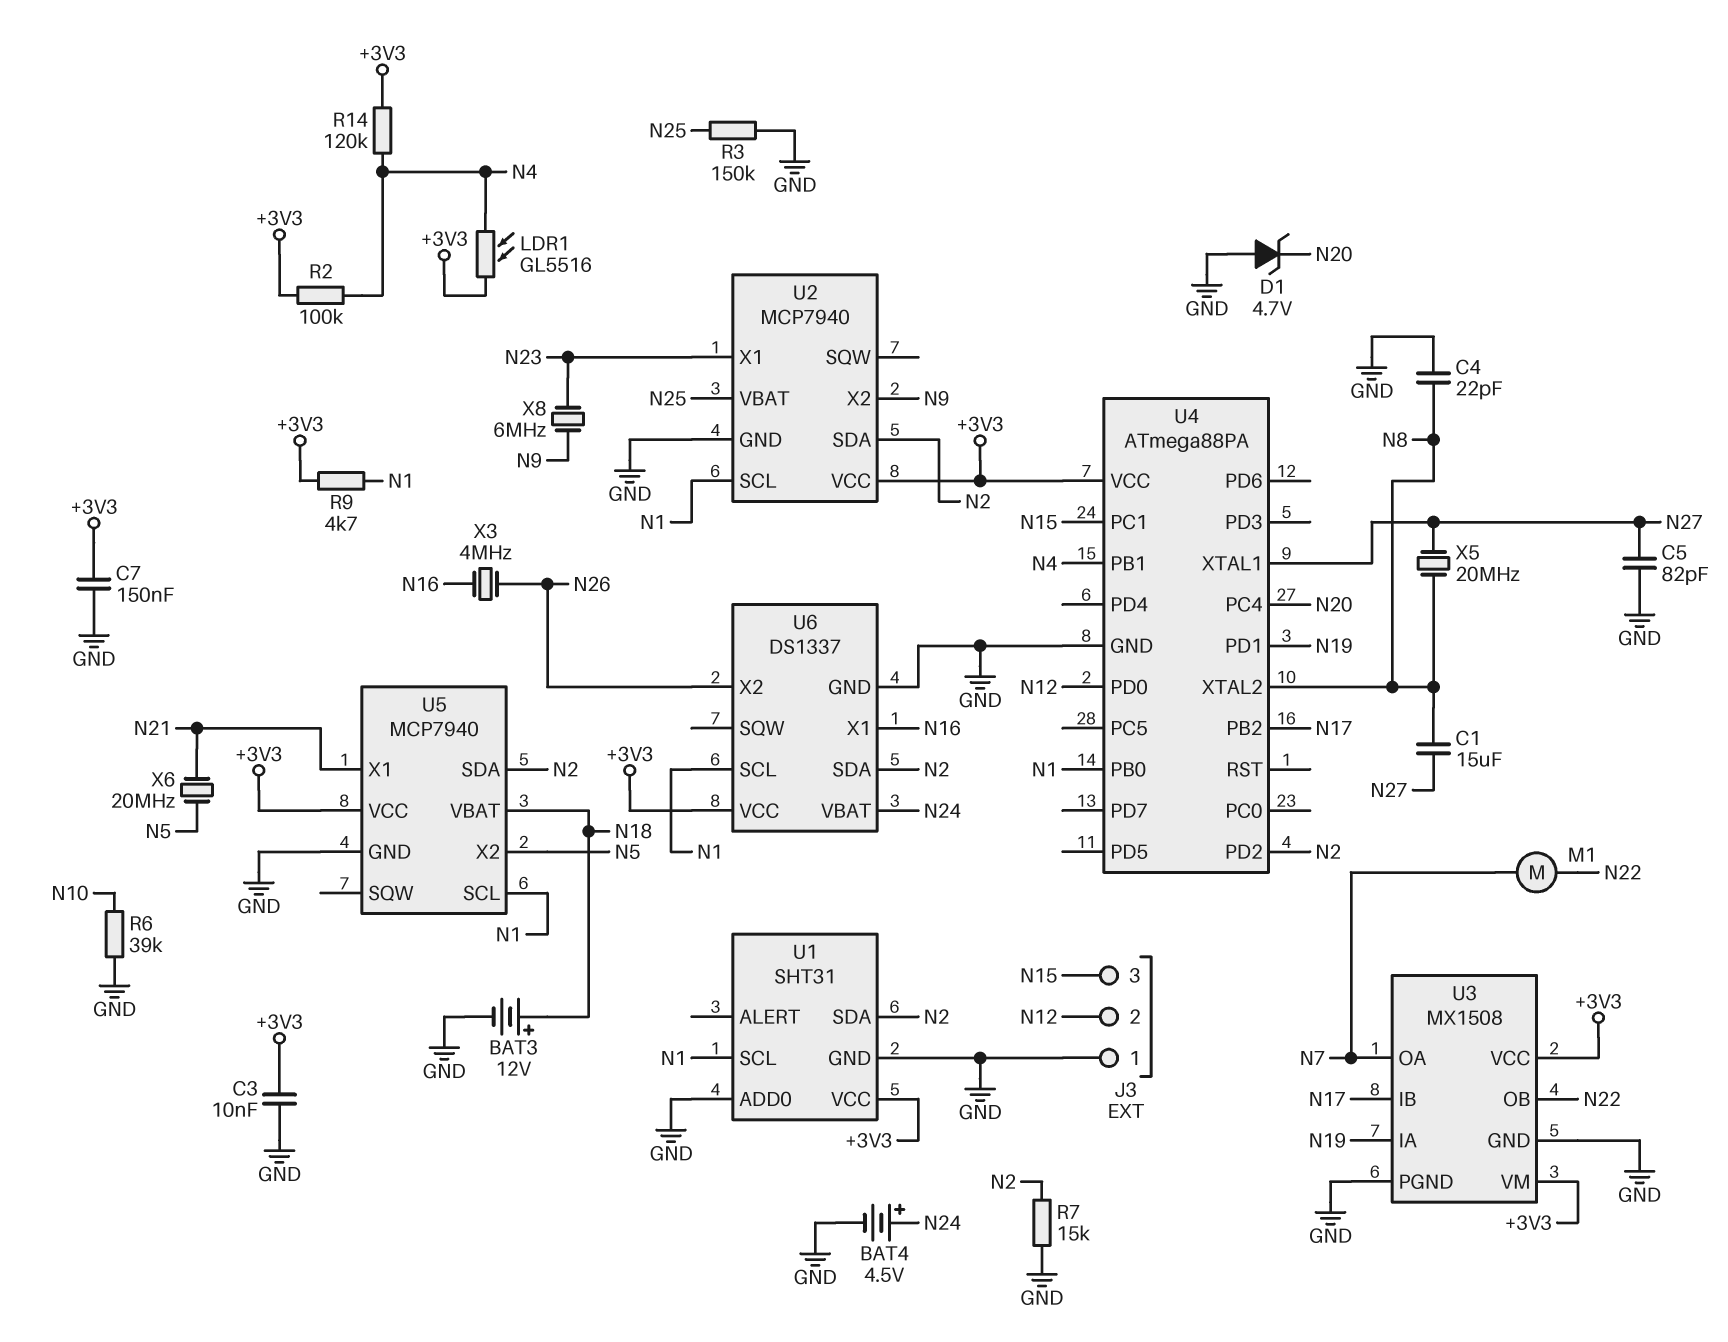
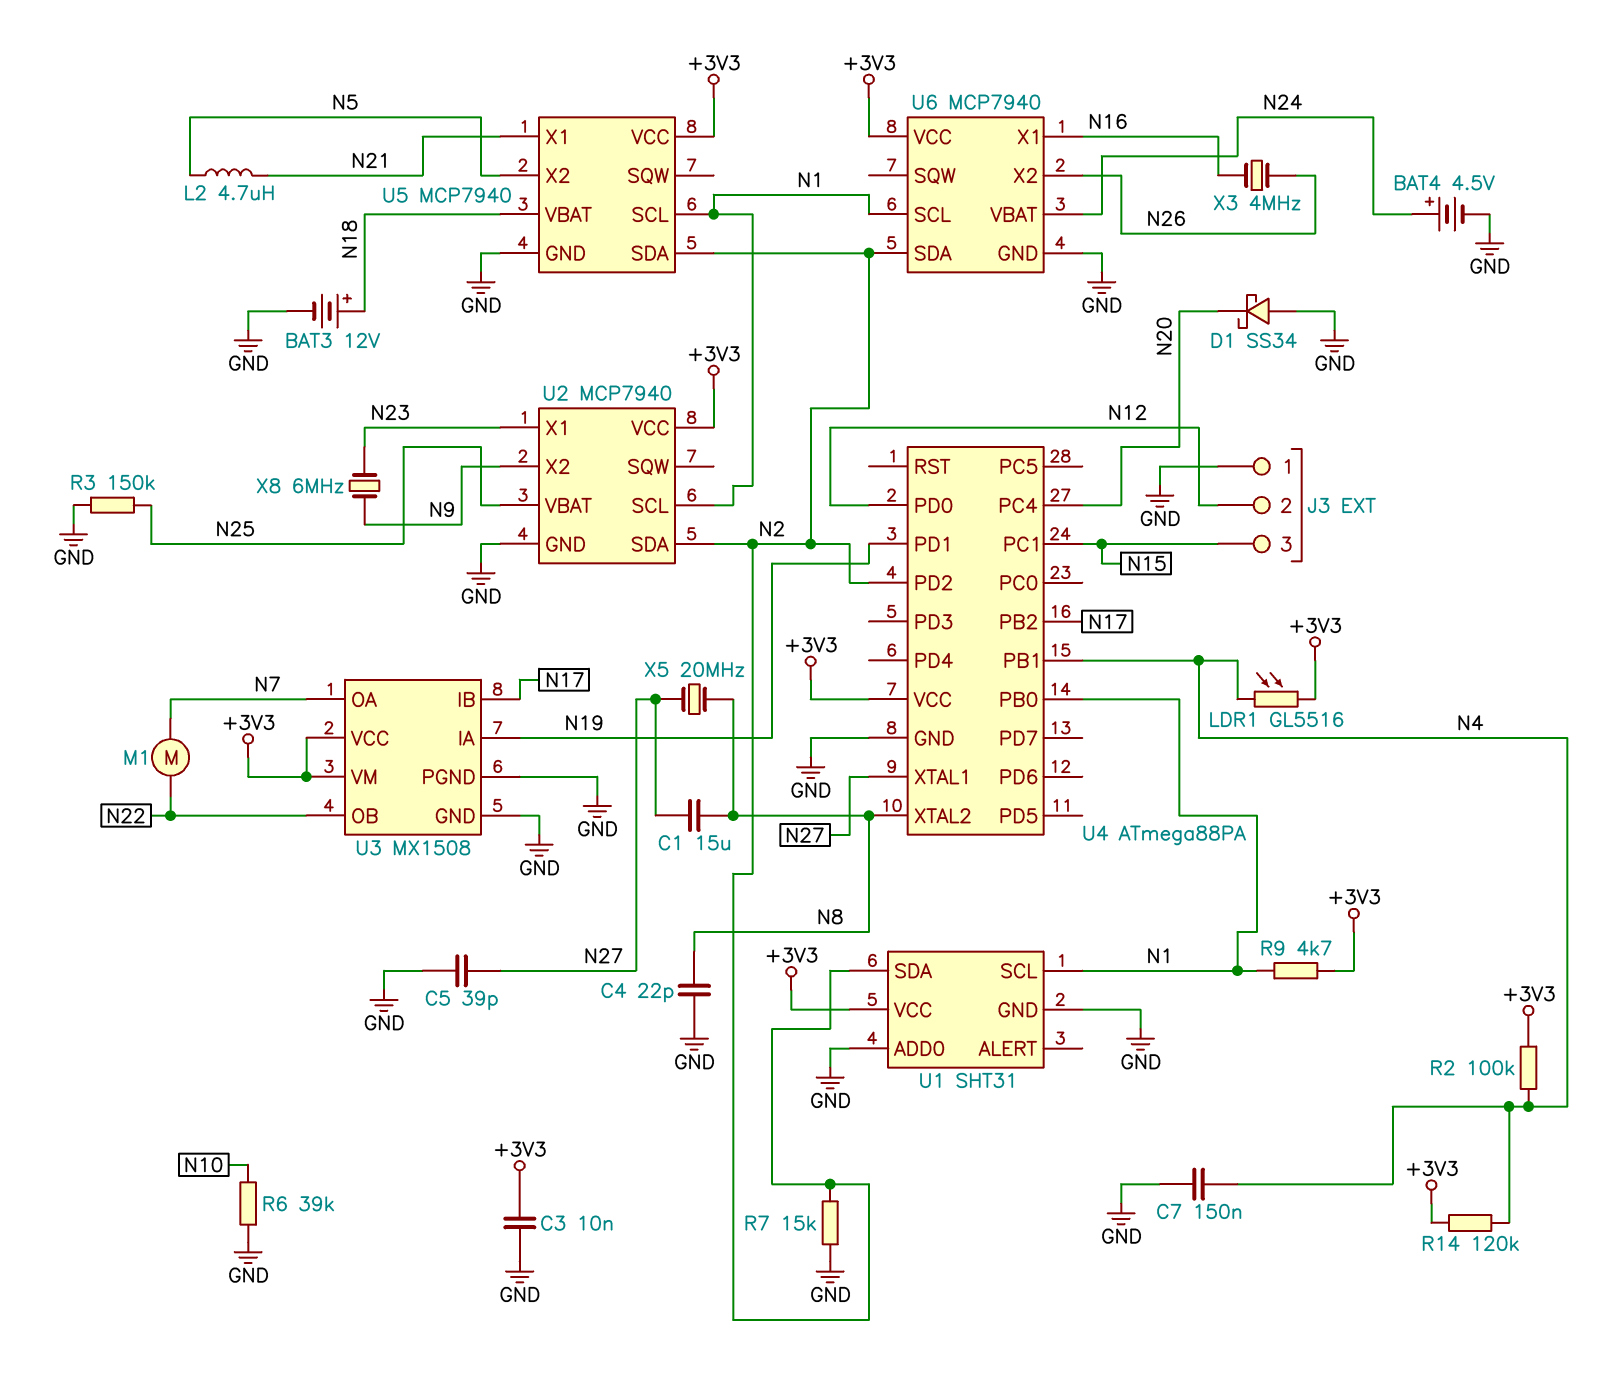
C5: 82pF (GND, N27) -> 39pF (GND, N27)
C7: 150nF (+3V3, GND) -> 150nF (GND, N4)
D1: zener 4.7V (A GND, K N20) -> schottky SS34 (A GND, K N20)
L2: none -> 4.7uH (N5, N21)
U6: DS1337 -> MCP7940
X6: 20MHz (N5, N21) -> none

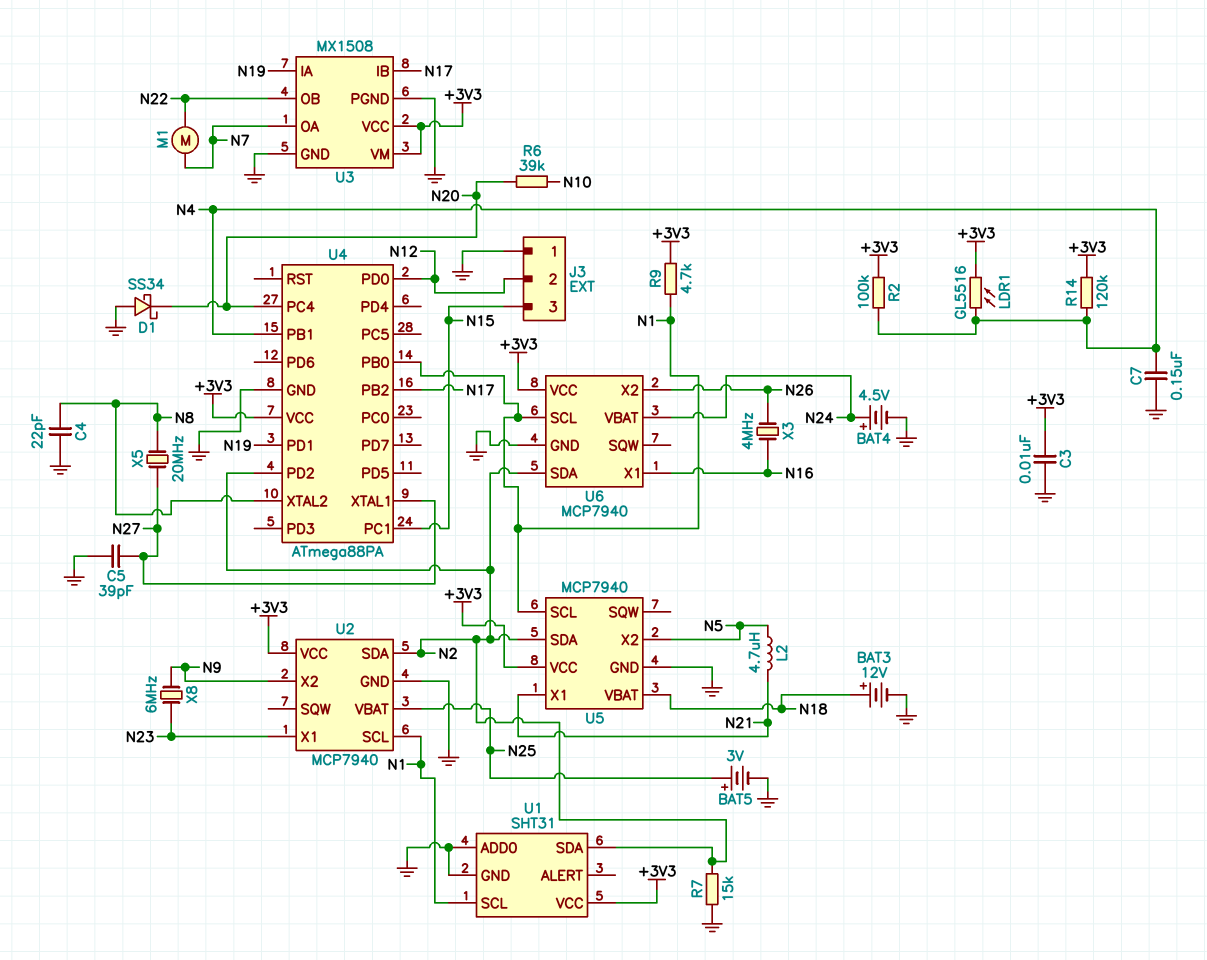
BAT5: none -> 3V (plus N25, minus GND)
C1: 15uF (N8, N27) -> none
R3: 150k (GND, N25) -> none
R6: 39k (GND, N10) -> 39k (N10, N20)

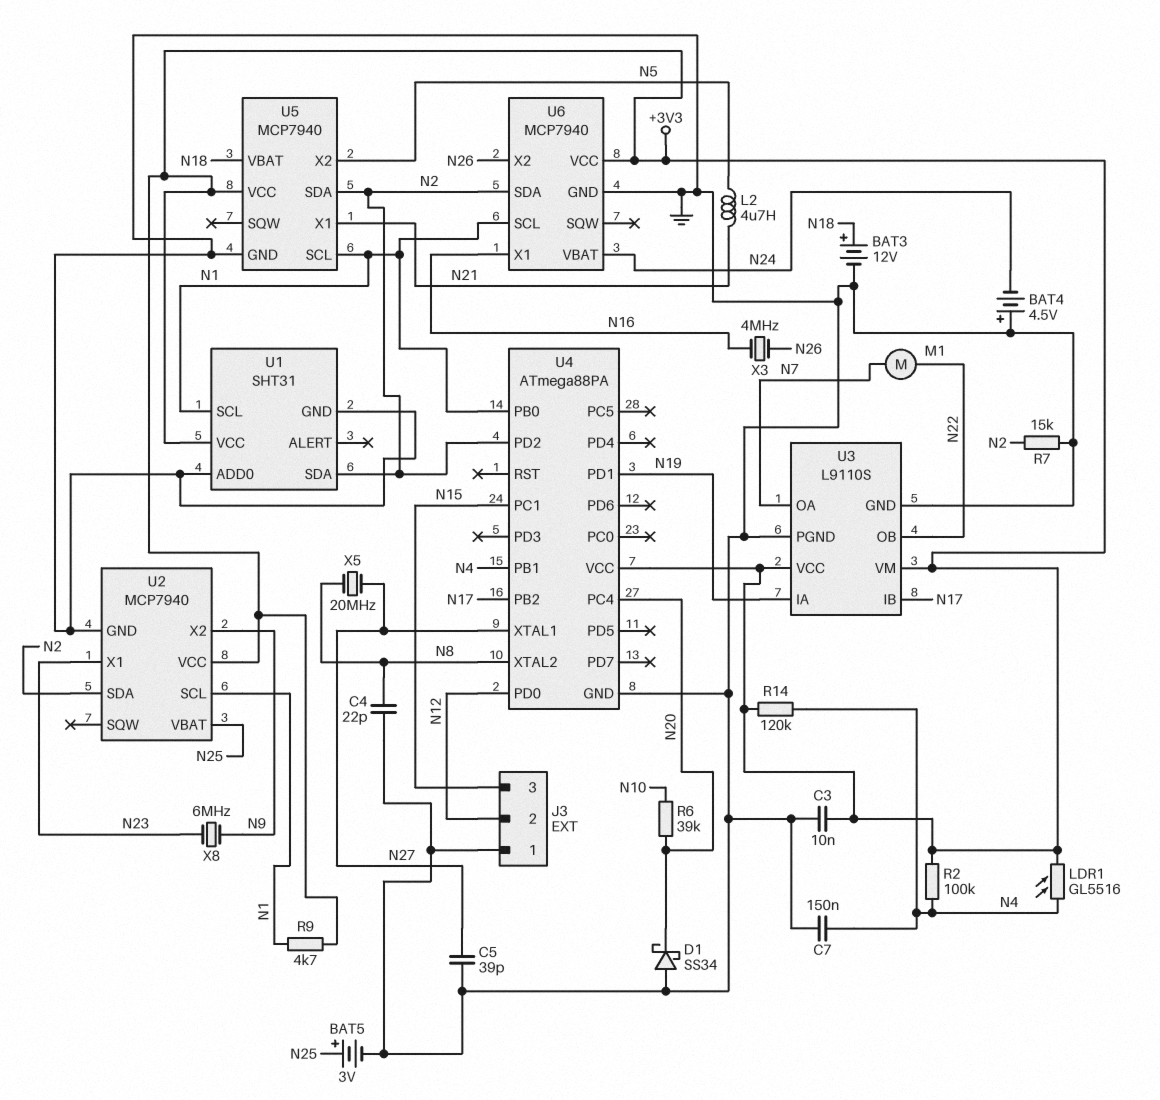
BAT4: 4.5V (plus N24, minus GND) -> 4.5V (plus GND, minus N24)
U3: MX1508 -> L9110S

